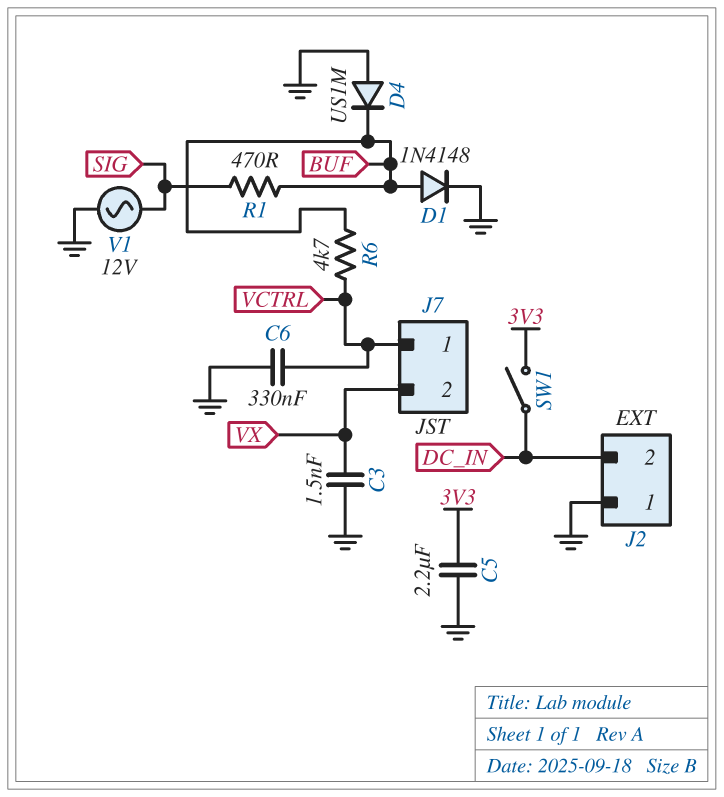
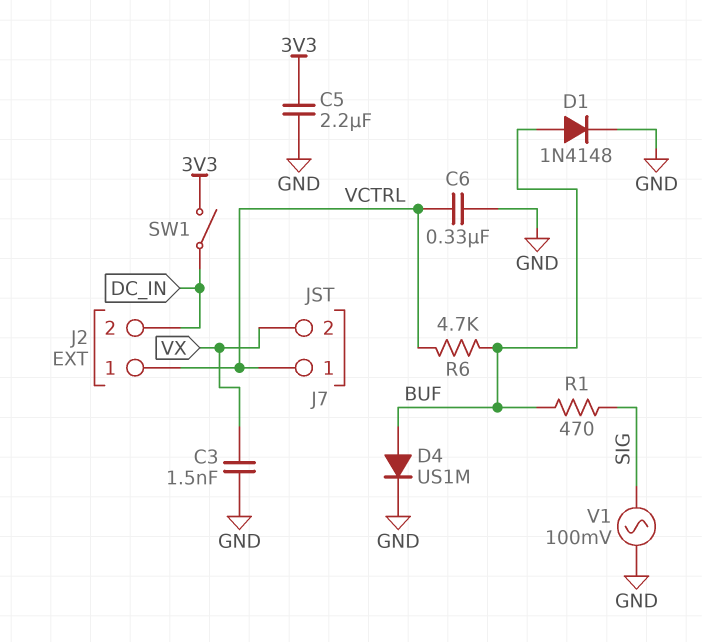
D4: diode US1M (A GND, K BUF) -> diode US1M (A BUF, K GND)
J2 pin 1: GND -> VCTRL
V1: AC 12V (GND, SIG) -> AC 100mV (GND, SIG)

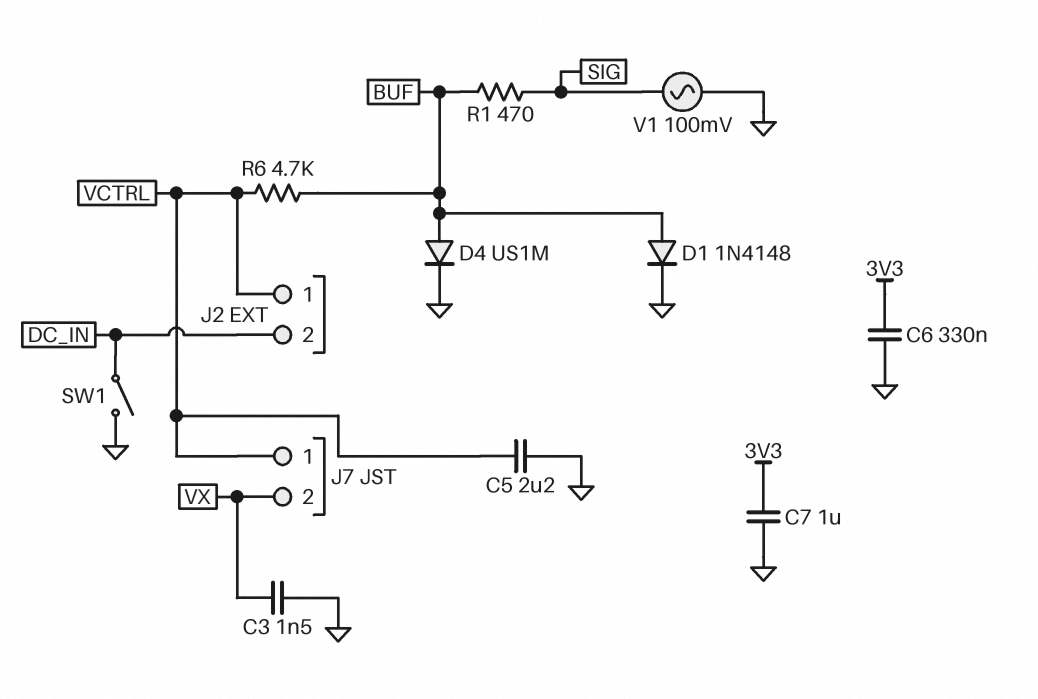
C5: 2.2uF (3V3, GND) -> 2.2uF (GND, VCTRL)
C6: 330nF (GND, VCTRL) -> 330nF (3V3, GND)
C7: none -> 1uF (3V3, GND)
SW1: switch (3V3, DC_IN) -> switch (DC_IN, GND)

